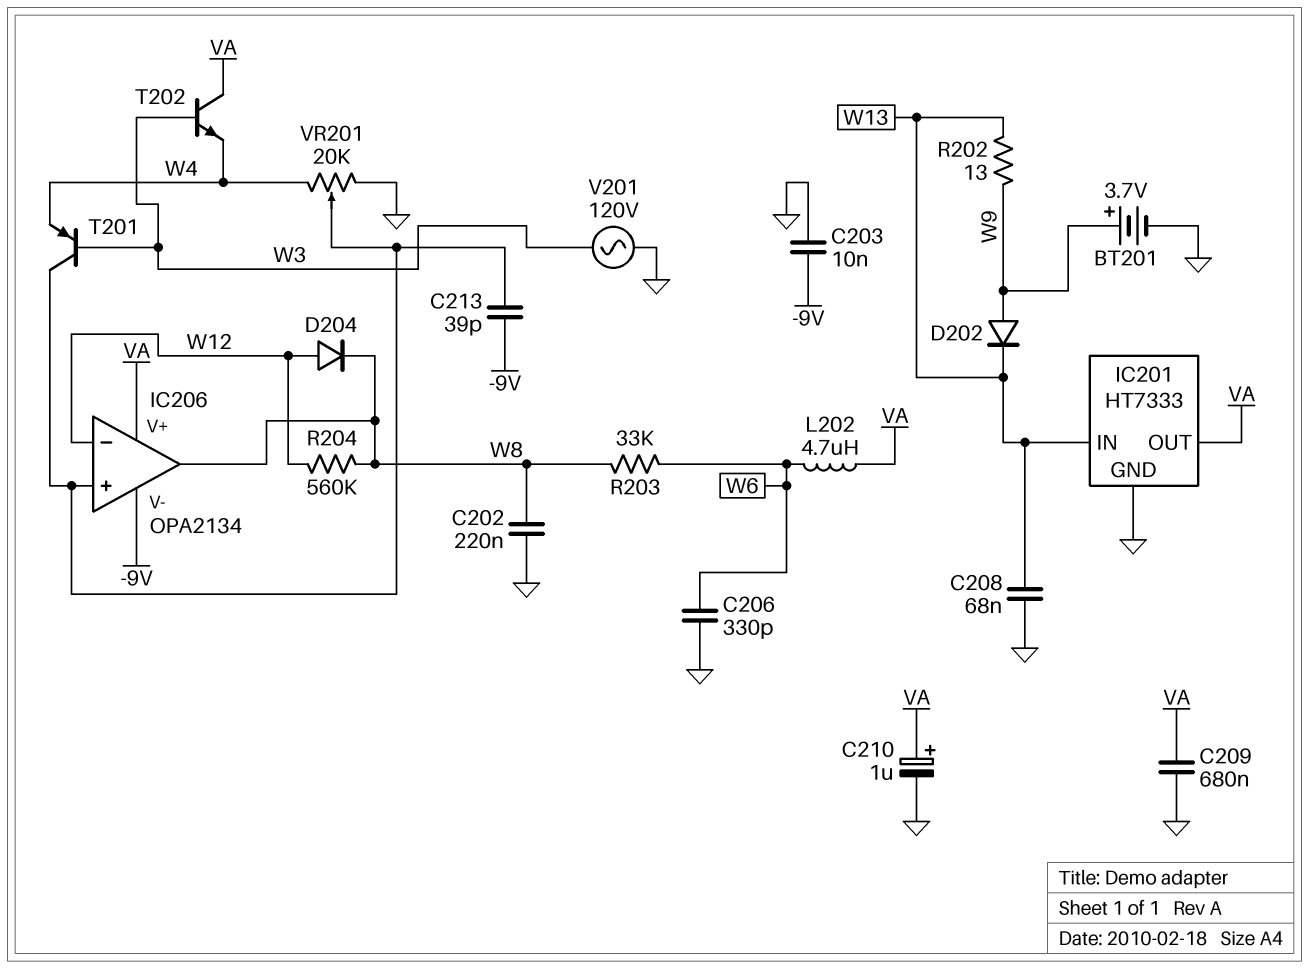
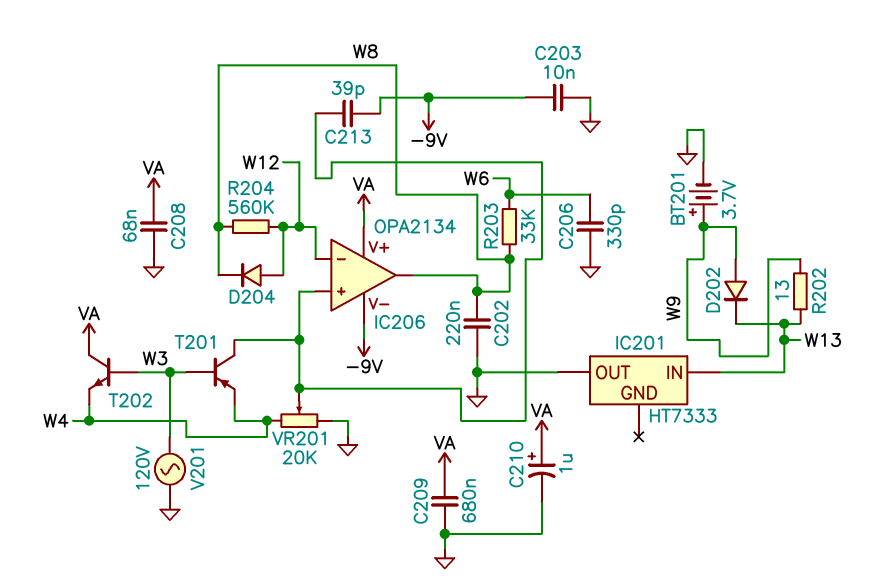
C208: 68nF (GND, W13) -> 68nF (GND, VA)
IC201 pin GND: GND -> none
IC201 pin OUT: VA -> GND
L202: 4.7uH (VA, W6) -> none

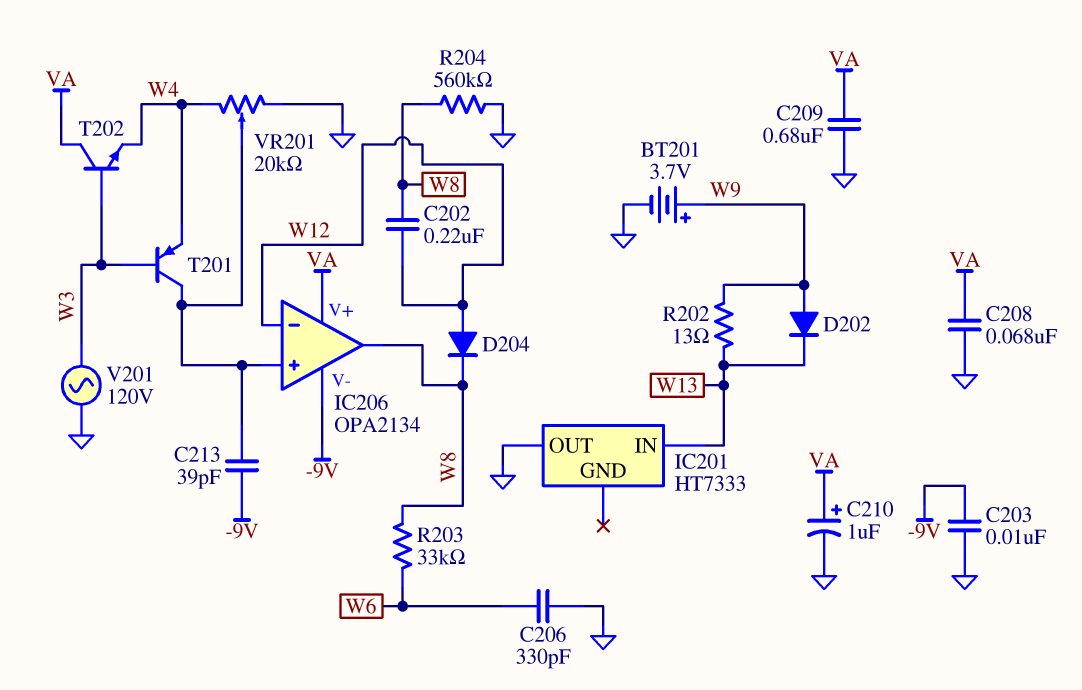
C202: 220nF (GND, W8) -> 220nF (W8, W12)
R204: 560k (W8, W12) -> 560k (GND, W8)

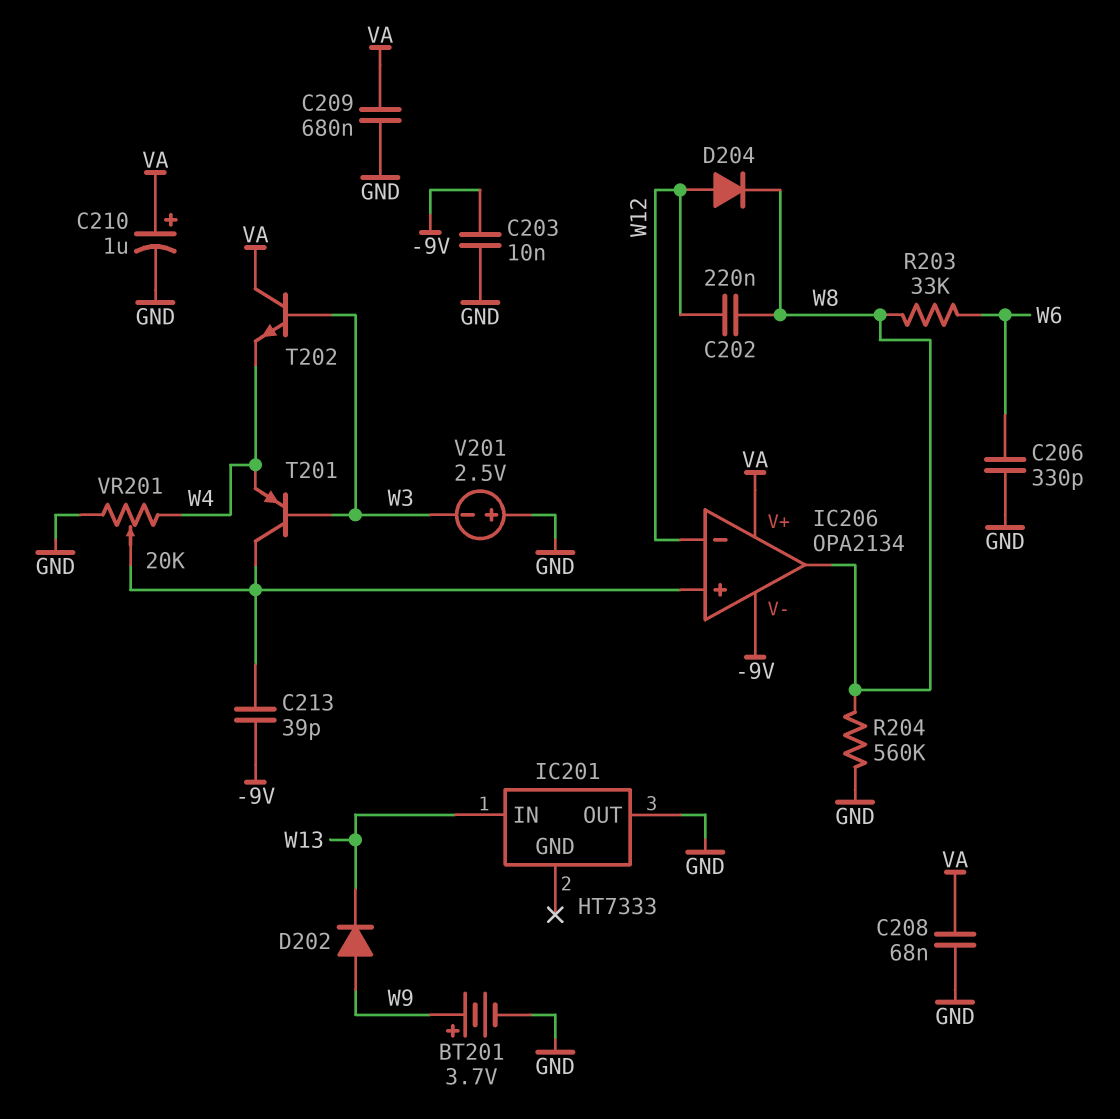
R202: 13 (W9, W13) -> none
V201: AC 120V (GND, W3) -> 2.5V (plus GND, minus W3)

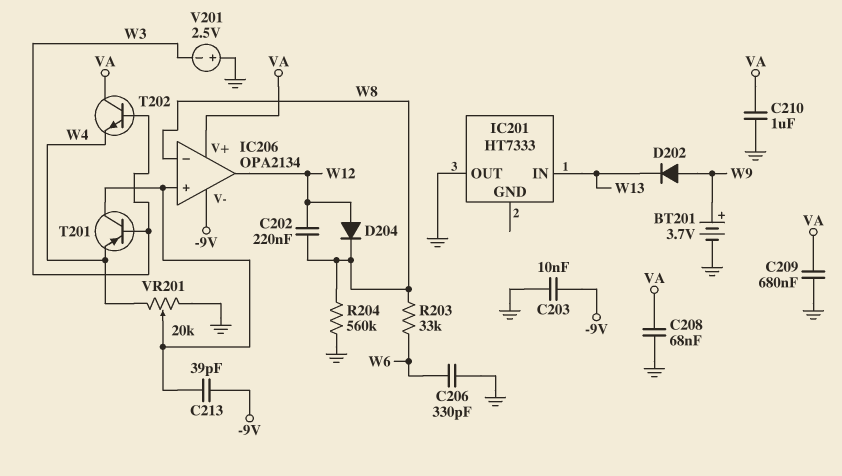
C210: 1uF (plus VA, minus GND) -> 1uF (GND, VA)
IC206 pin in-: W12 -> W8
IC206 pin out: W8 -> W12

